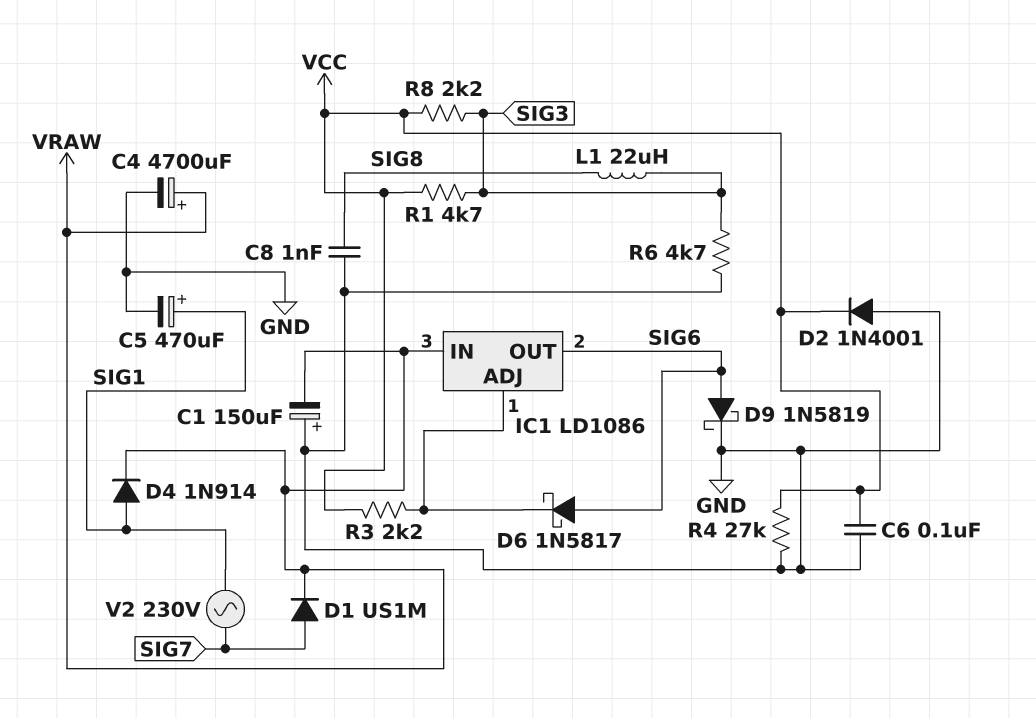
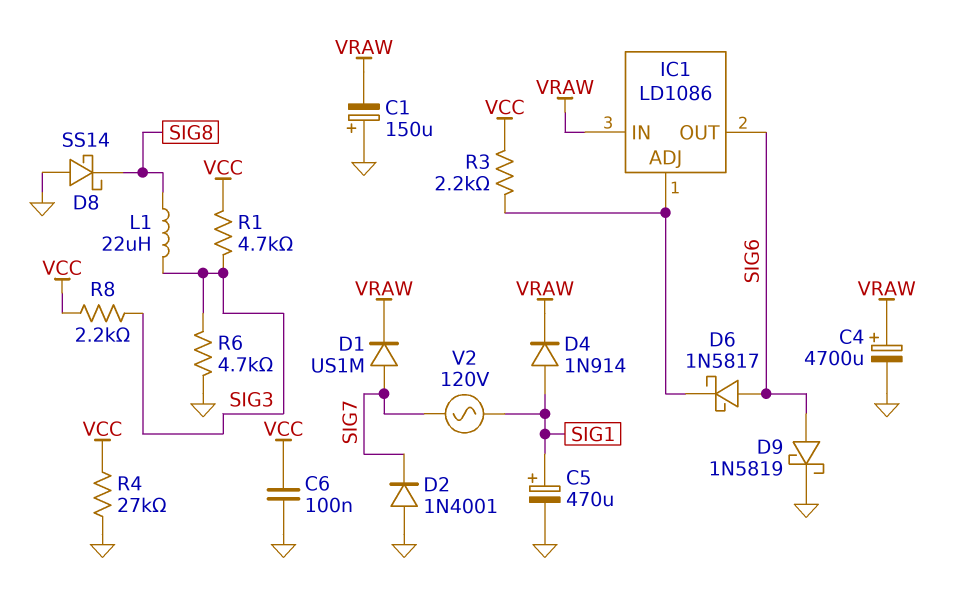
C8: 1nF (GND, SIG8) -> none
D2: diode 1N4001 (A GND, K VCC) -> diode 1N4001 (A GND, K SIG7)
D8: none -> schottky SS14 (A GND, K SIG8)
V2: AC 230V (SIG1, SIG7) -> AC 120V (SIG1, SIG7)

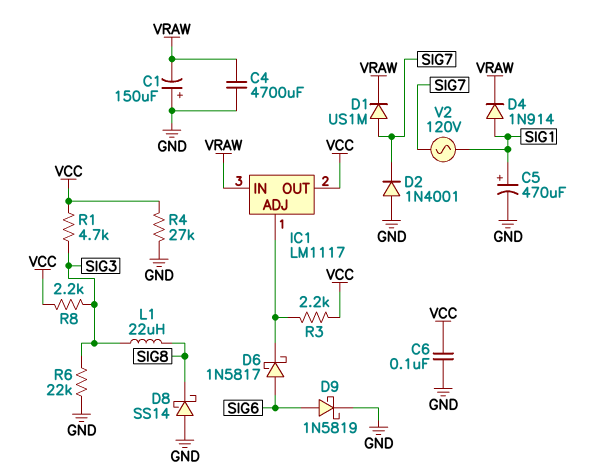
C4: 4700uF (plus VRAW, minus GND) -> 4700uF (GND, VRAW)
IC1: LD1086 -> LM1117
IC1 pin OUT: SIG6 -> VCC
R6: 4.7k (GND, SIG3) -> 22k (GND, SIG3)

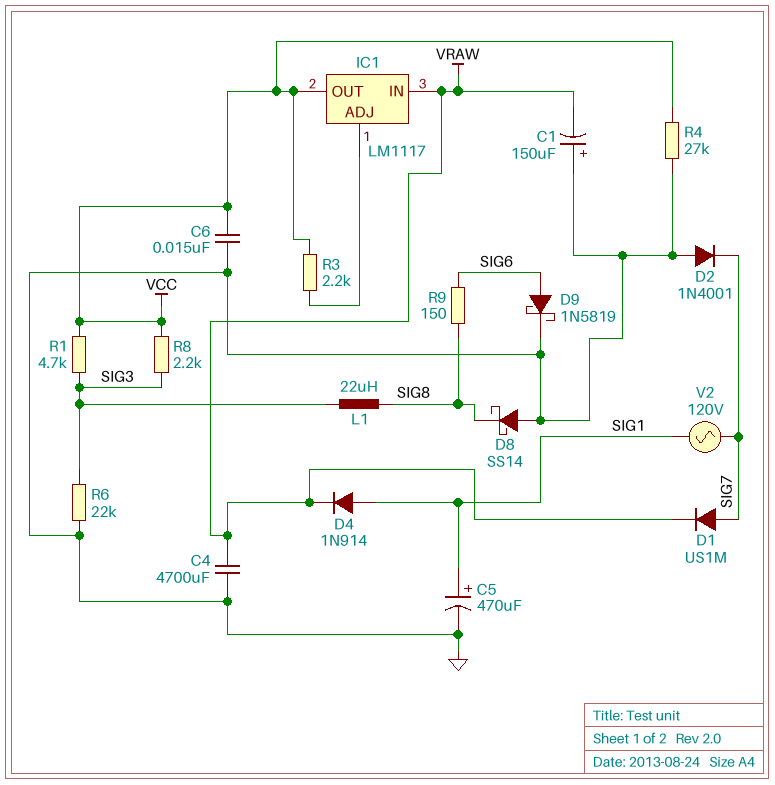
C6: 100nF (GND, VCC) -> 15nF (GND, VCC)
D6: schottky 1N5817 (A SIG6, K IC1/ADJ) -> none
R9: none -> 150 (SIG6, SIG8)

